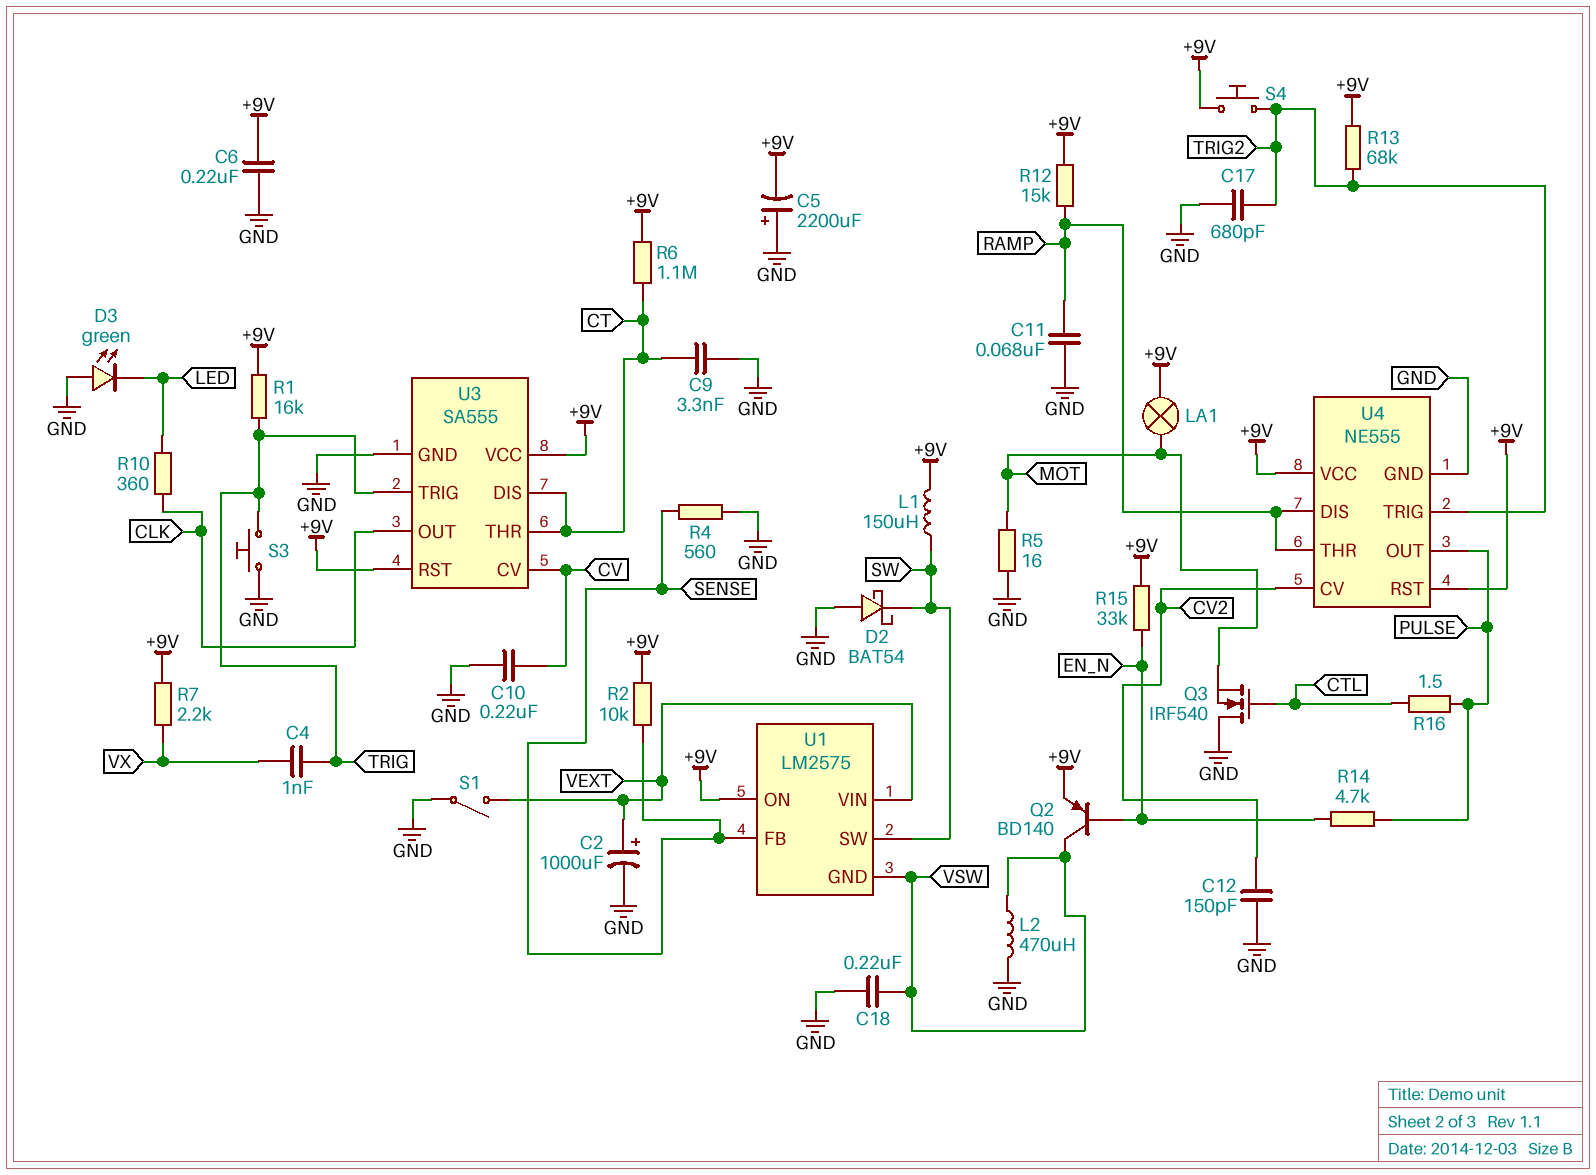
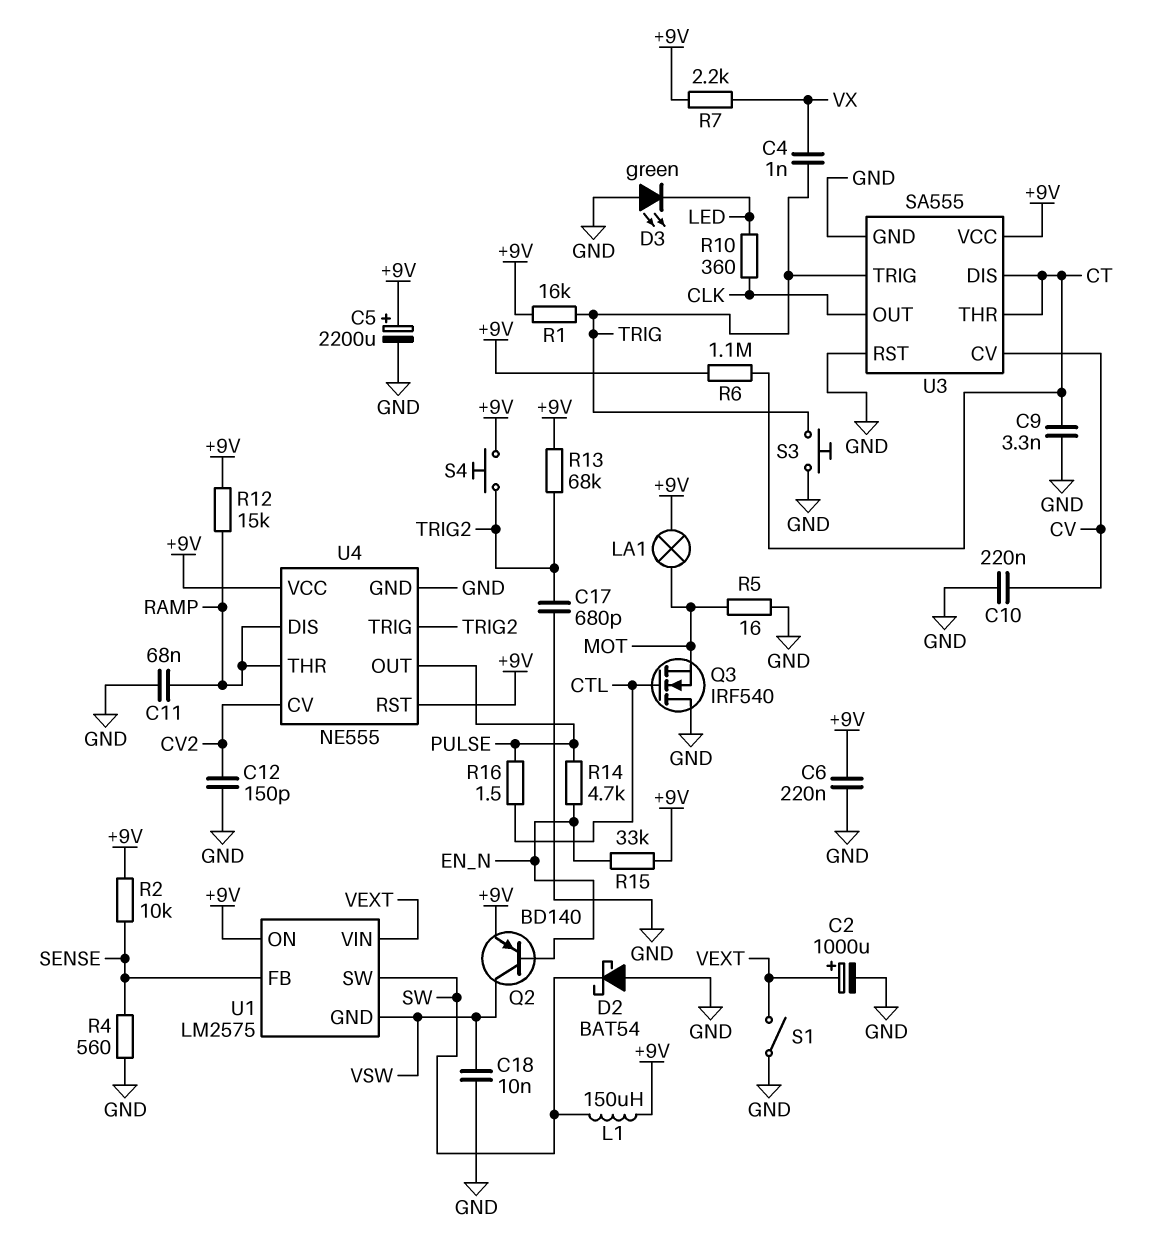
C5: 2200uF (plus GND, minus +9V) -> 2200uF (plus +9V, minus GND)
C18: 220nF (GND, VSW) -> 10nF (GND, VSW)
L2: 470uH (GND, VSW) -> none
U3 pin RST: +9V -> GND

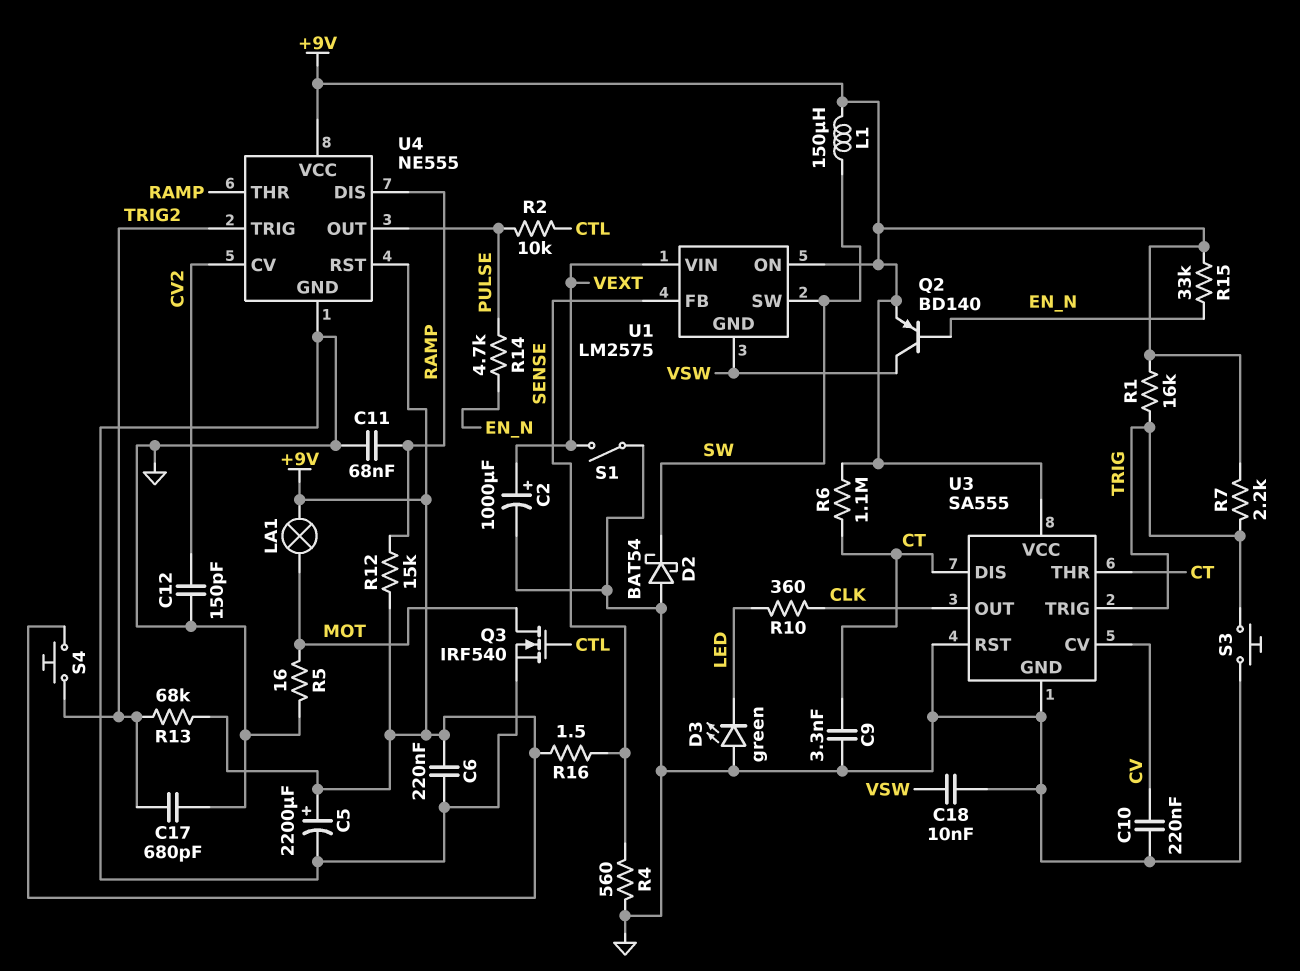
C4: 1nF (TRIG, VX) -> none
Q3: NMOS IRF540 (G CTL, D GND, S MOT) -> NMOS IRF540 (G CTL, D MOT, S GND)
R2: 10k (+9V, SENSE) -> 10k (CTL, PULSE)
R7: 2.2k (+9V, VX) -> 2.2k (+9V, TRIG)
R16: 1.5 (CTL, PULSE) -> 1.5 (+9V, SENSE)

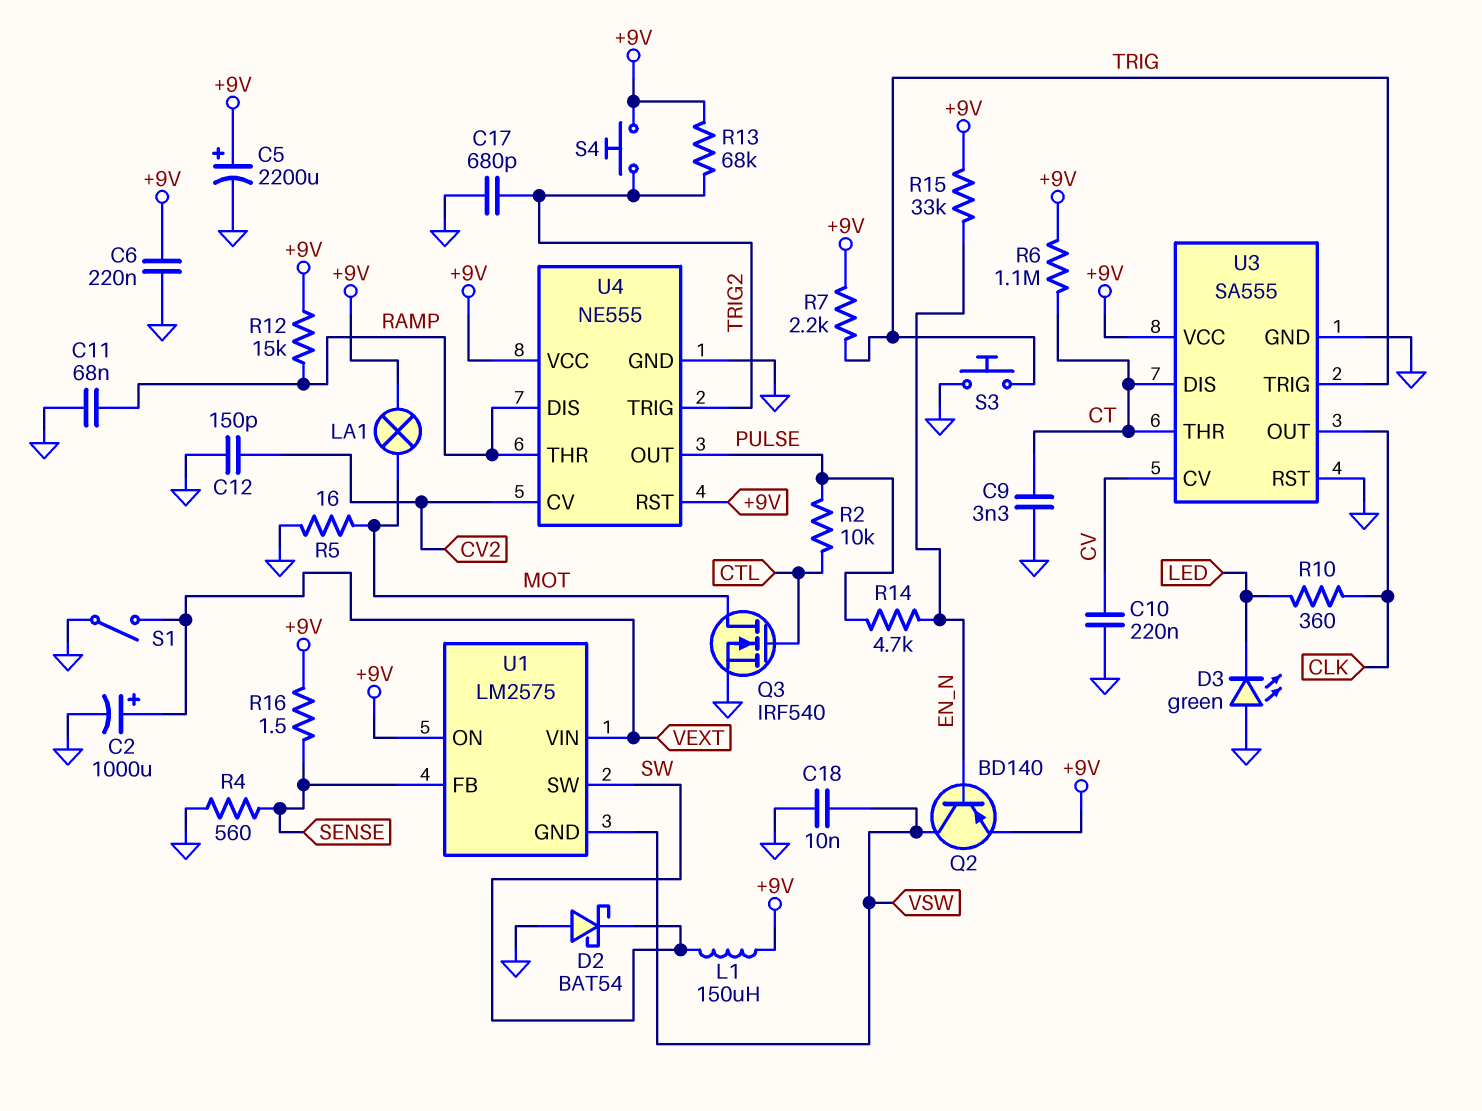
R1: 16k (+9V, TRIG) -> none

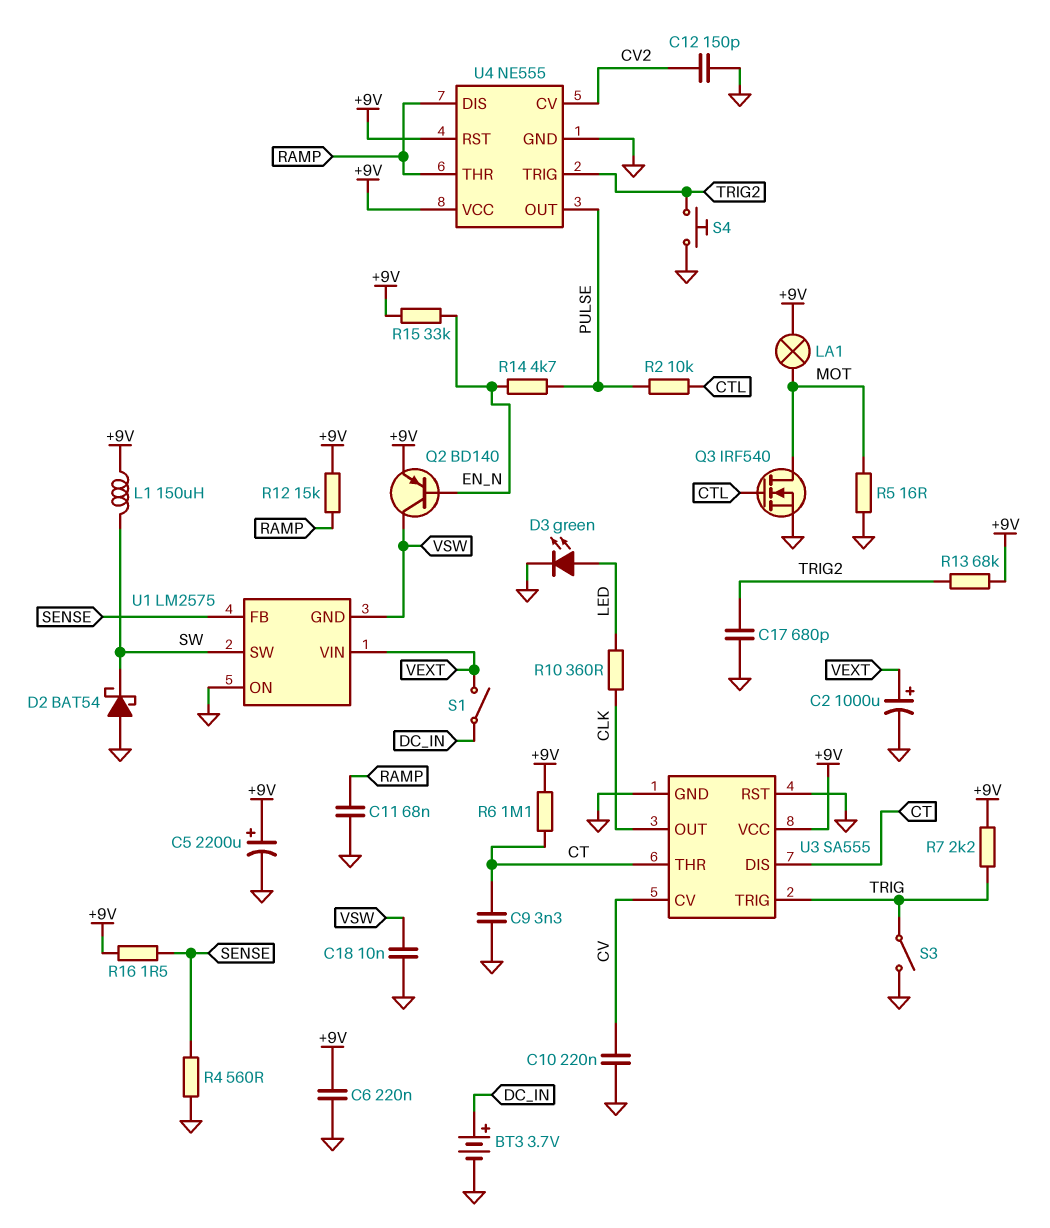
BT3: none -> 3.7V (plus DC_IN, minus GND)
D3: LED green (A GND, K LED) -> LED green (A LED, K GND)
S1: switch (GND, VEXT) -> switch (DC_IN, VEXT)
S3: button (GND, TRIG) -> switch (GND, TRIG)
S4: button (+9V, TRIG2) -> button (GND, TRIG2)
U1 pin ON: +9V -> GND

